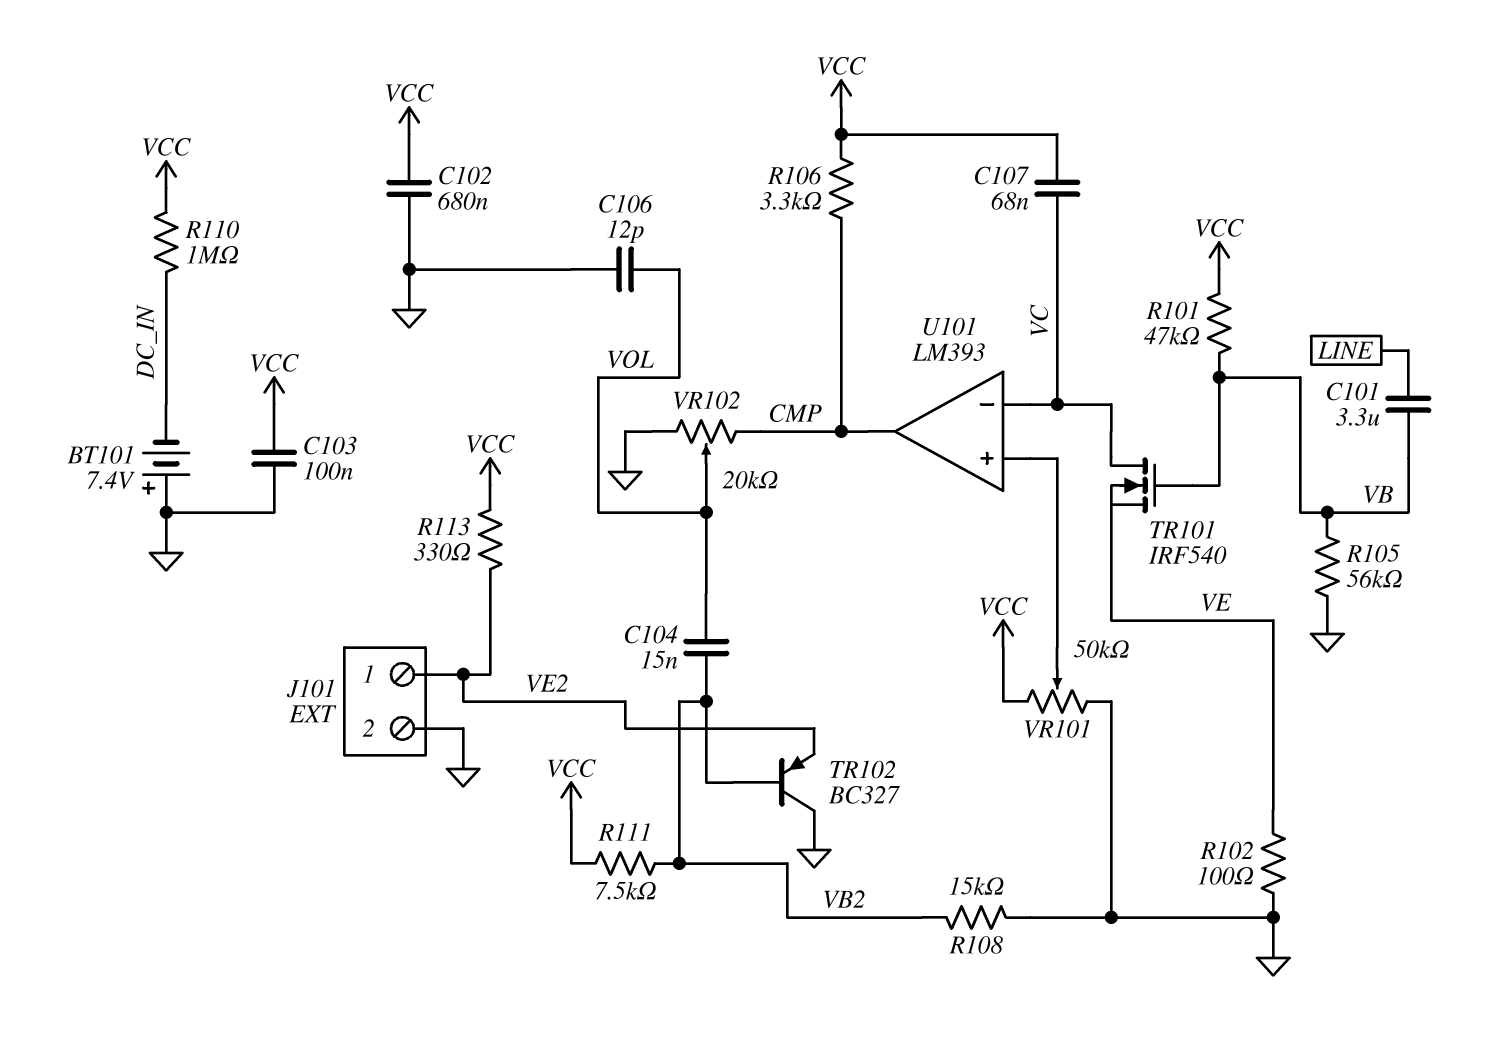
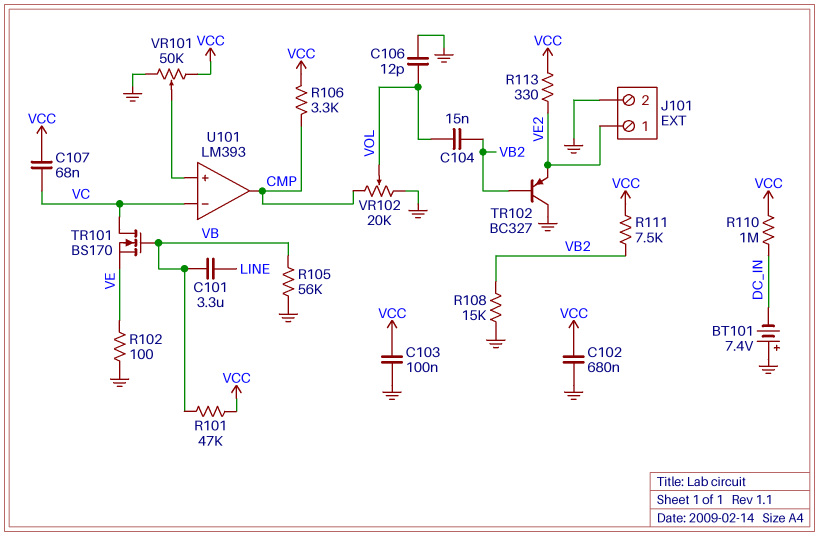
TR101: NMOS IRF540 (G VB, D VC, S VE) -> NMOS BS170 (G VB, D VC, S VE)

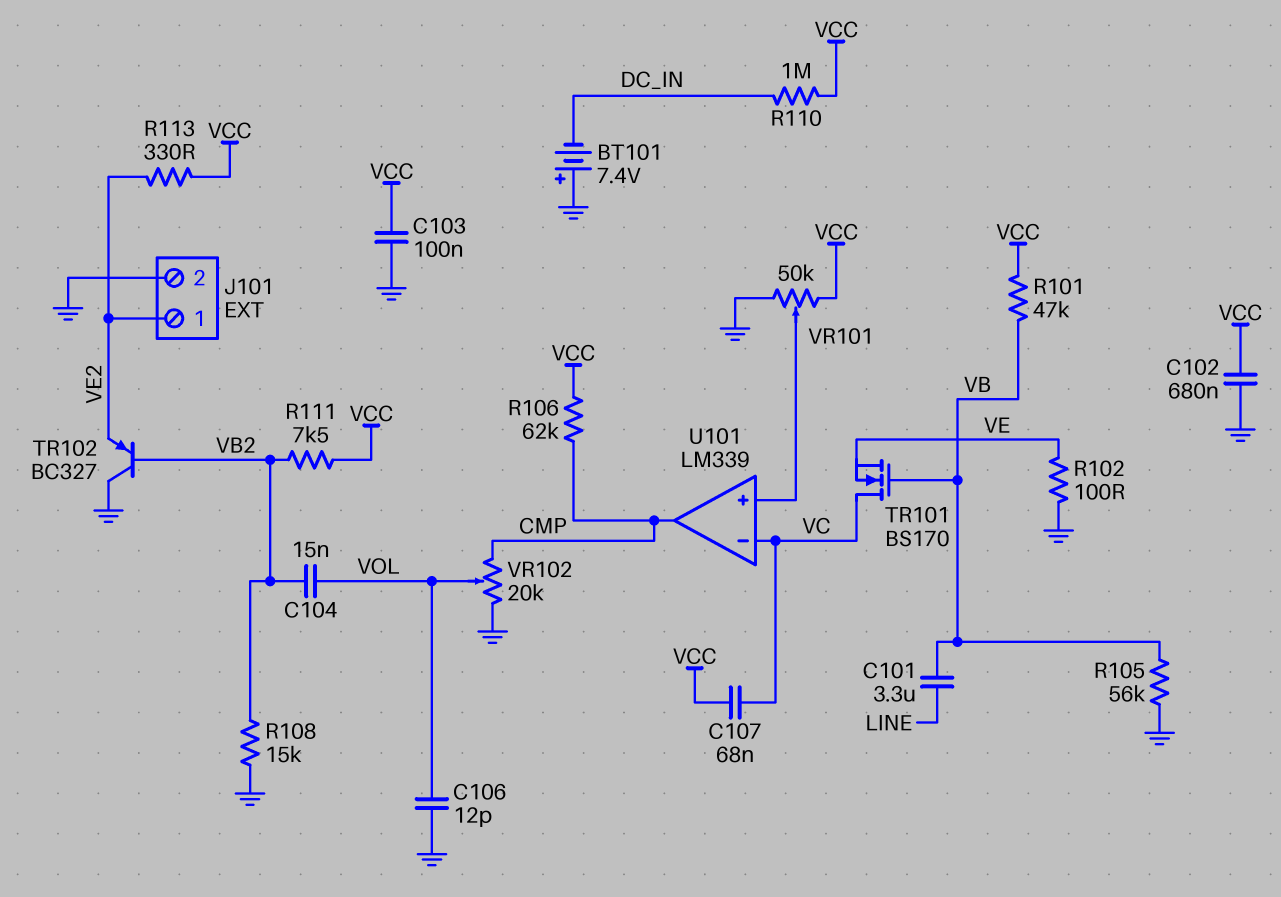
R106: 3.3k (CMP, VCC) -> 62k (CMP, VCC)
U101: LM393 -> LM339

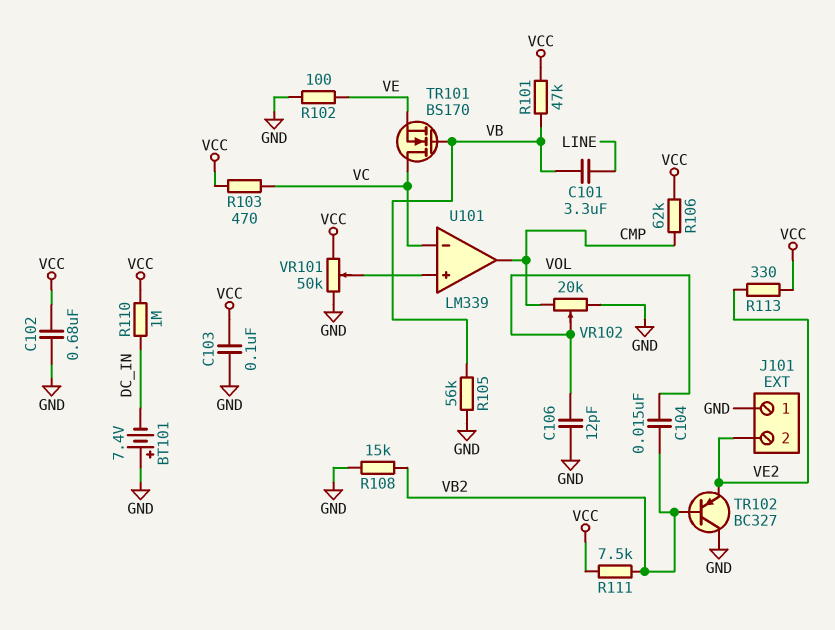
C107: 68nF (VC, VCC) -> none
J101 pin 1: VE2 -> GND
J101 pin 2: GND -> VE2
R103: none -> 470 (VC, VCC)

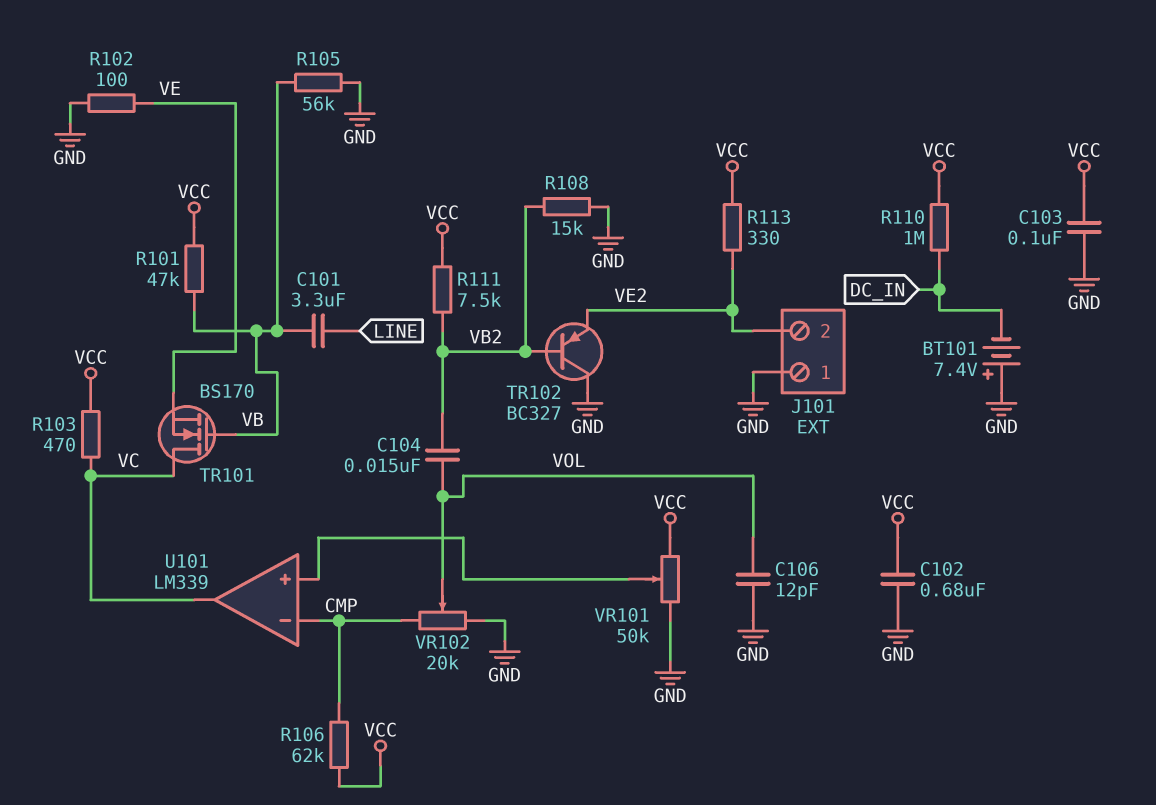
U101 pin in-: VC -> CMP
U101 pin out: CMP -> VC

